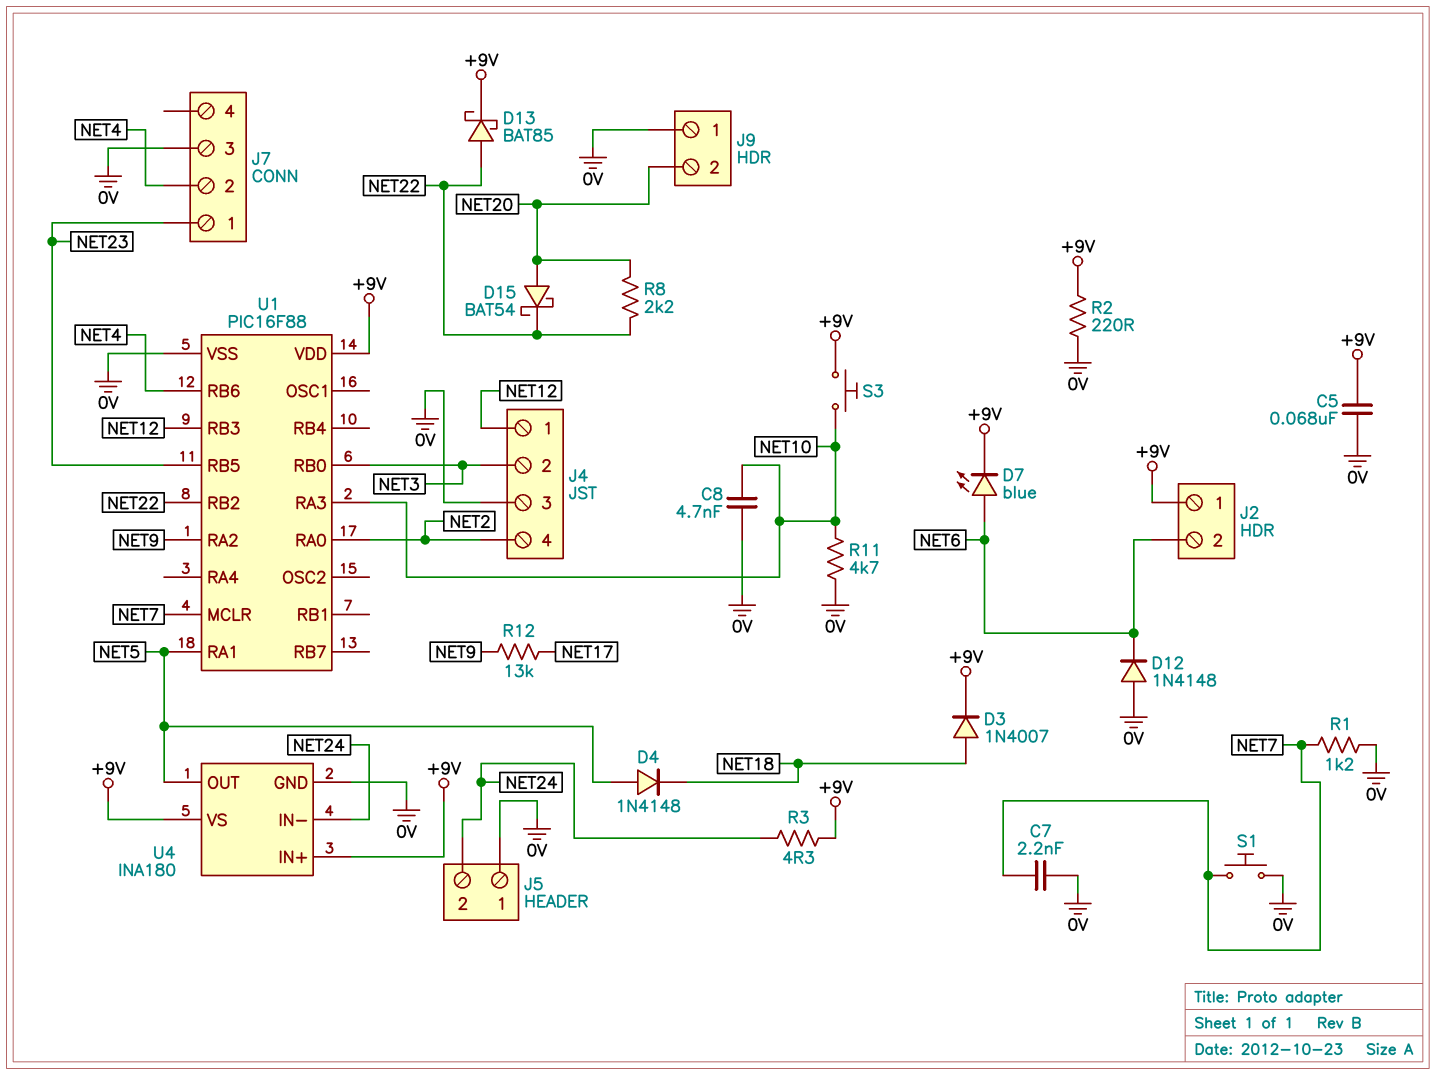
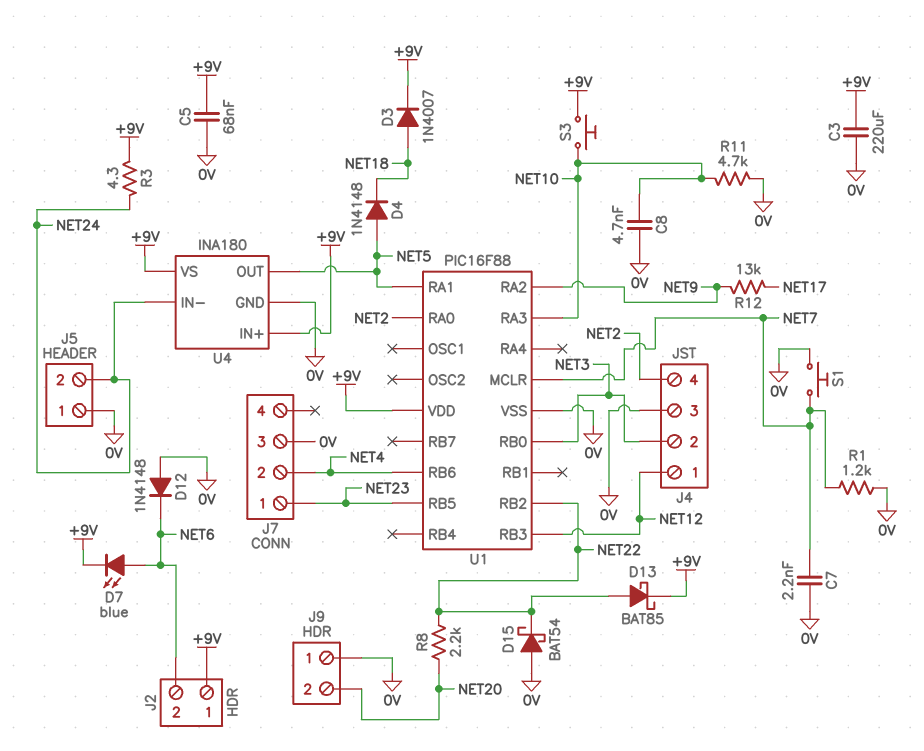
C3: none -> 220uF (+9V, 0V)
D15: schottky BAT54 (A NET20, K NET22) -> schottky BAT54 (A 0V, K NET22)
R2: 220 (+9V, 0V) -> none

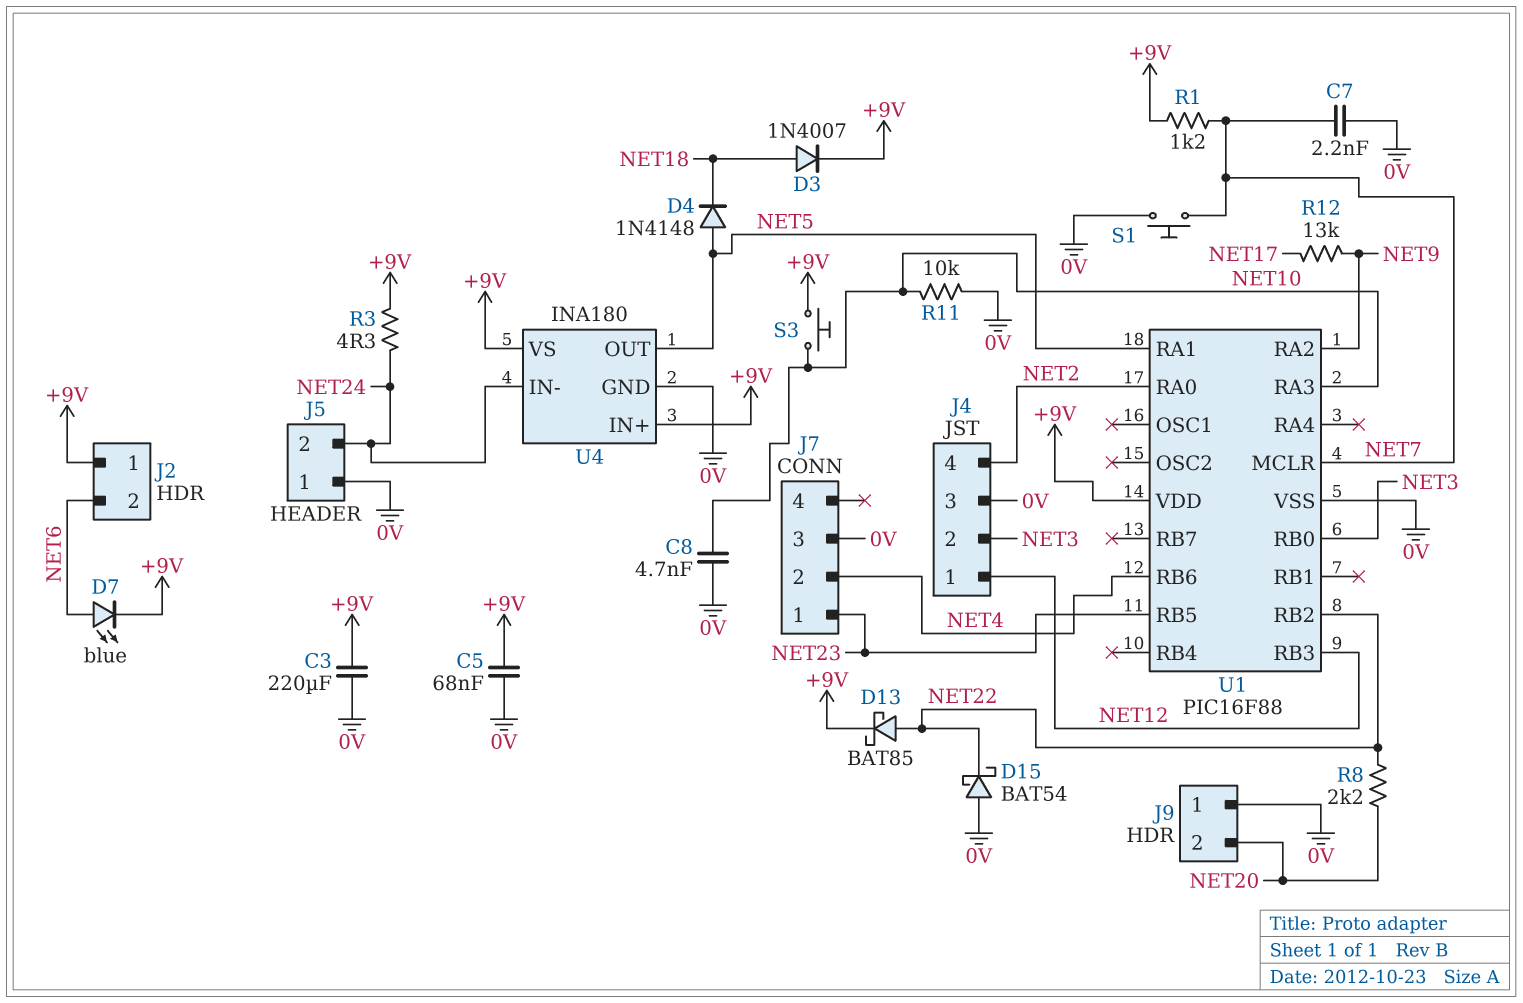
D12: diode 1N4148 (A 0V, K NET6) -> none
R1: 1.2k (0V, NET7) -> 1.2k (+9V, NET7)
R11: 4.7k (0V, NET10) -> 10k (0V, NET10)

